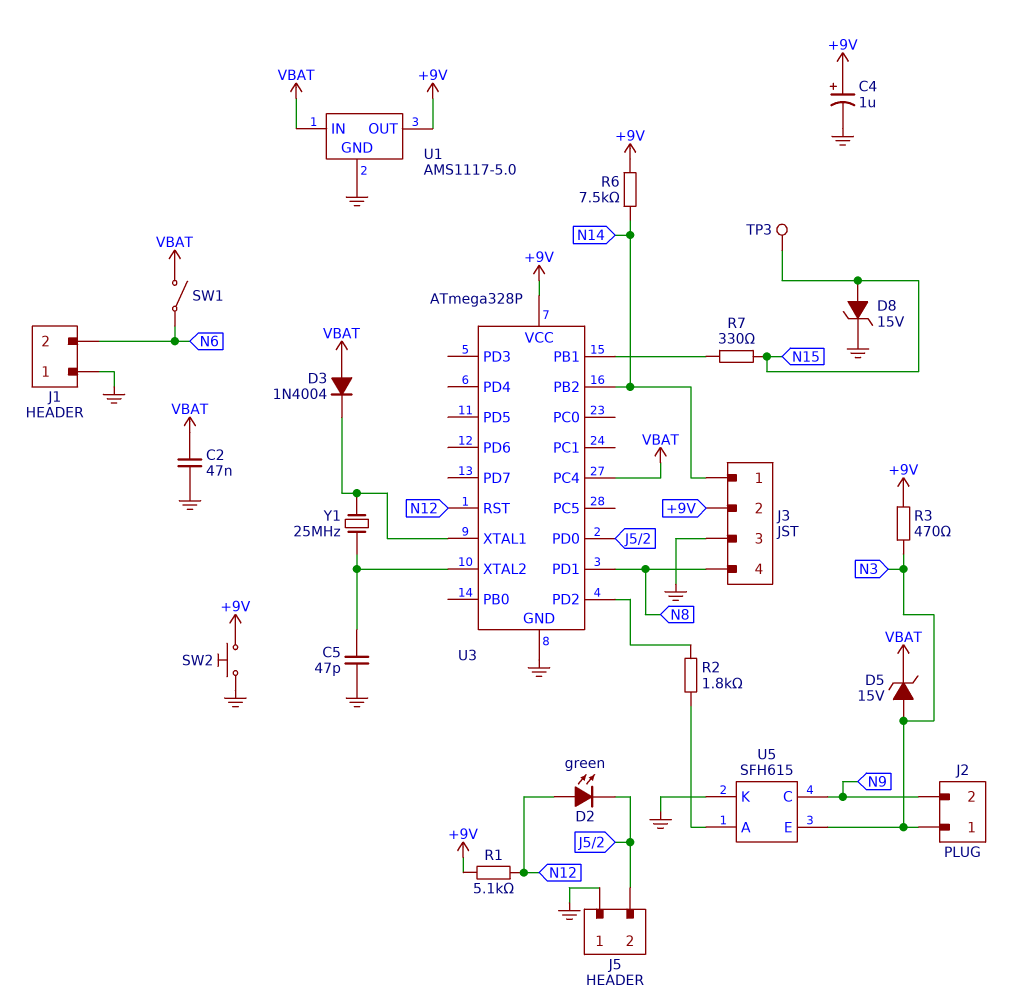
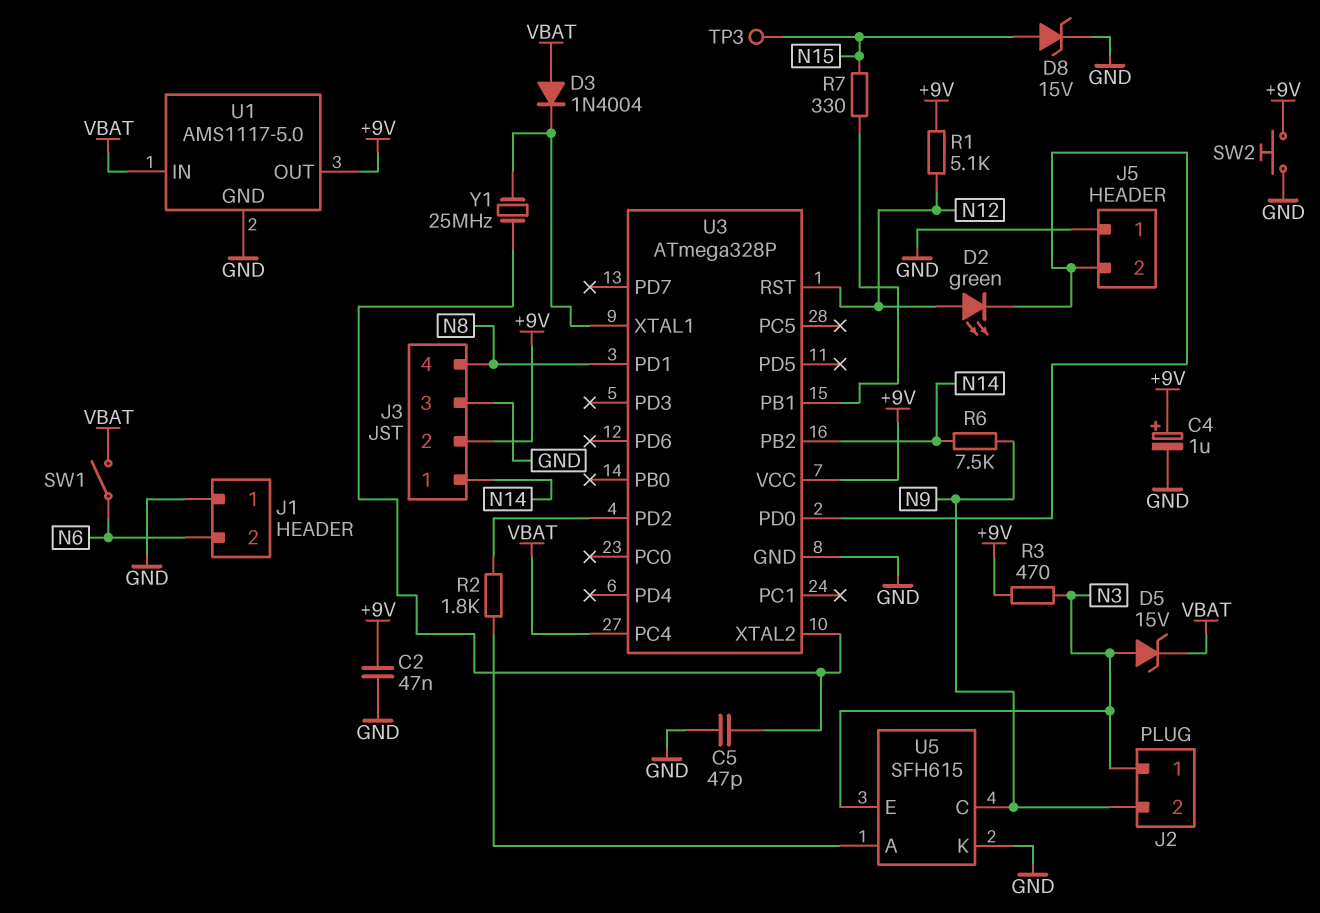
C2: 47nF (GND, VBAT) -> 47nF (+9V, GND)
R6: 7.5k (+9V, N14) -> 7.5k (N9, N14)

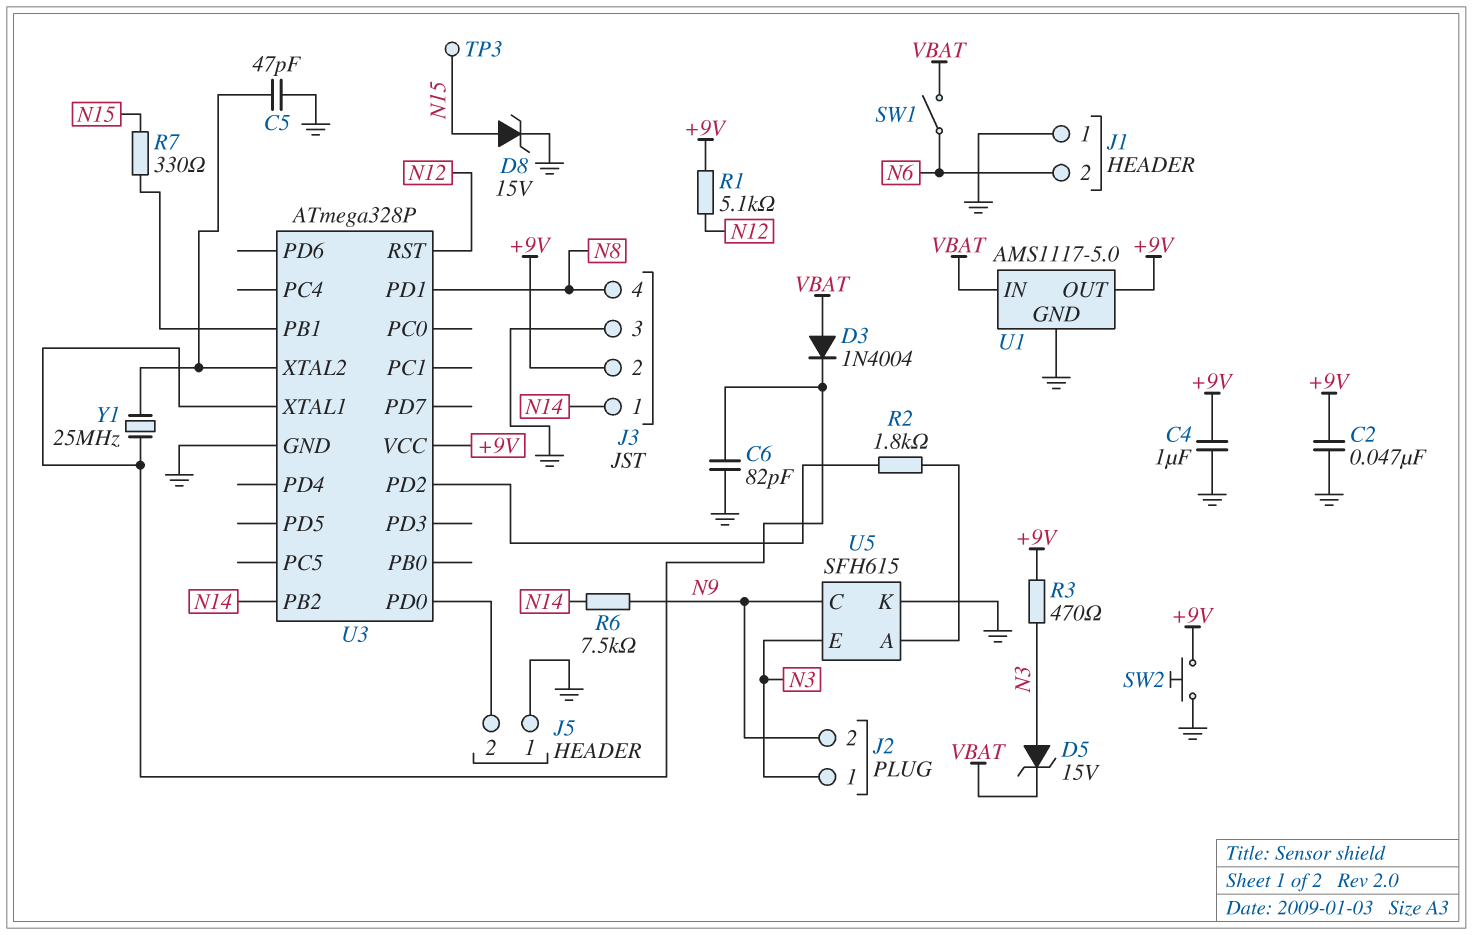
C4: 1uF (plus +9V, minus GND) -> 1uF (+9V, GND)
C6: none -> 82pF (GND, U3/XTAL1)
D2: LED green (A N12, K J5/2) -> none
U3 pin PC4: VBAT -> none

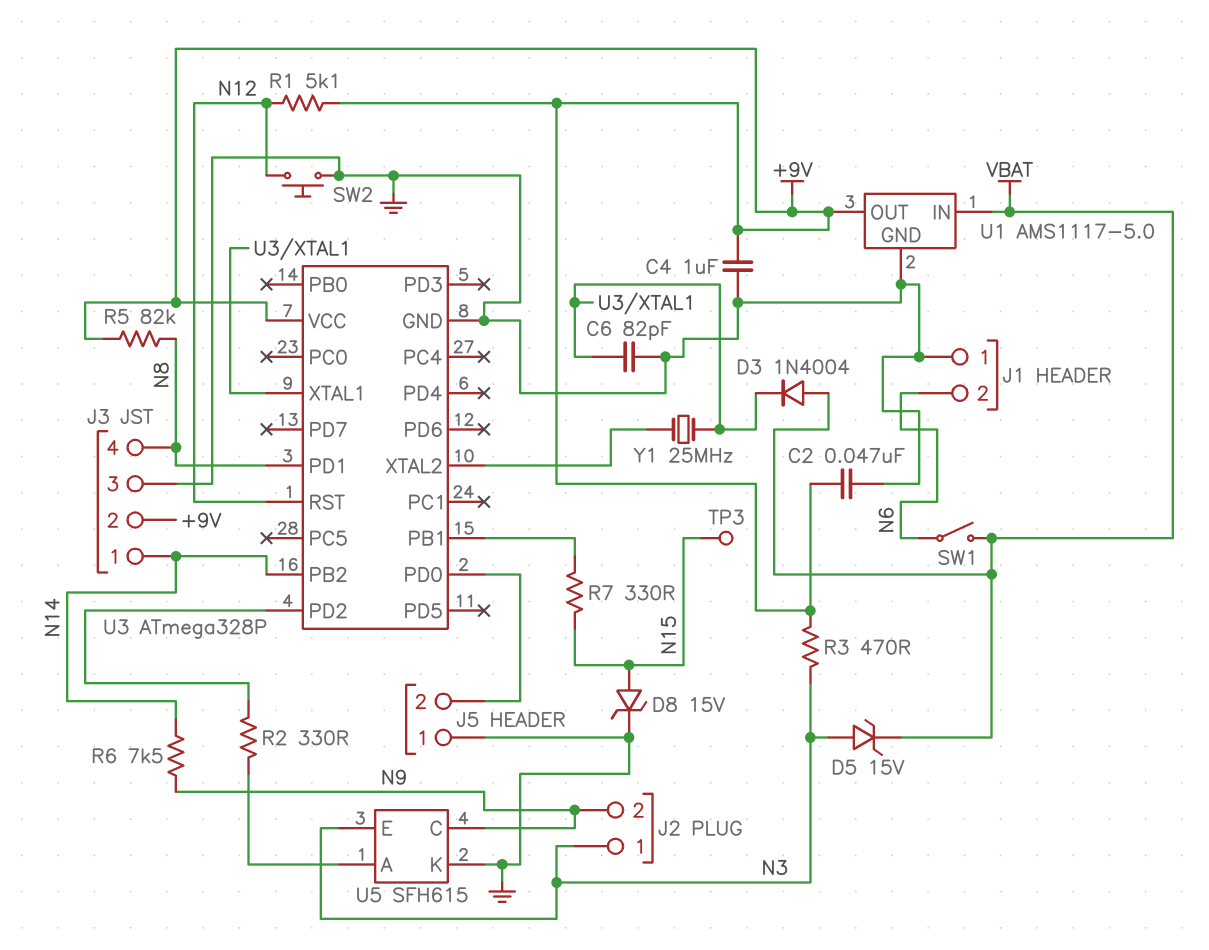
C5: 47pF (GND, U3/XTAL2) -> none
R2: 1.8k (U3/PD2, U5/A) -> 330 (U3/PD2, U5/A)
R5: none -> 82k (+9V, N8)
SW2: button (+9V, GND) -> button (GND, N12)

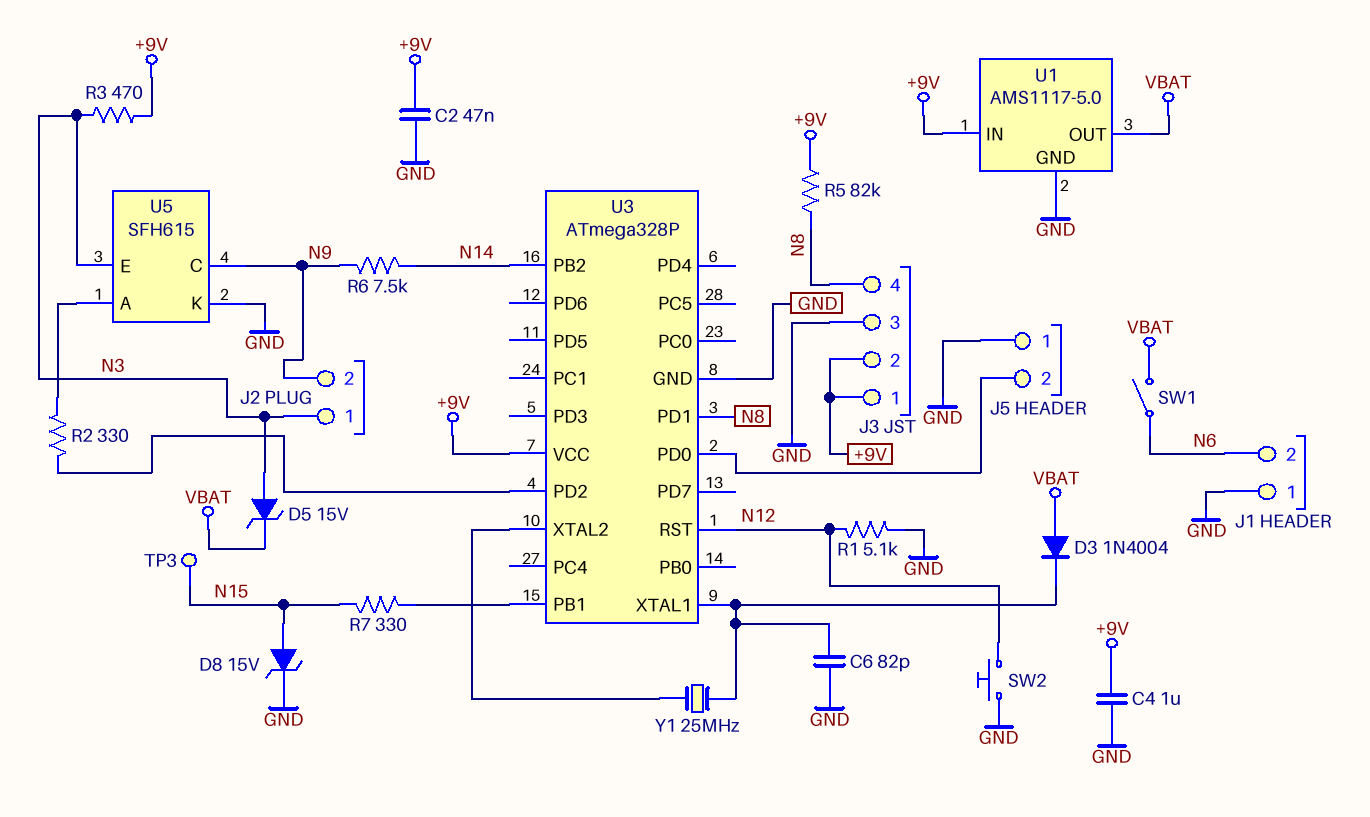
J3 pin 1: N14 -> +9V
R1: 5.1k (+9V, N12) -> 5.1k (GND, N12)
U1 pin IN: VBAT -> +9V
U1 pin OUT: +9V -> VBAT

